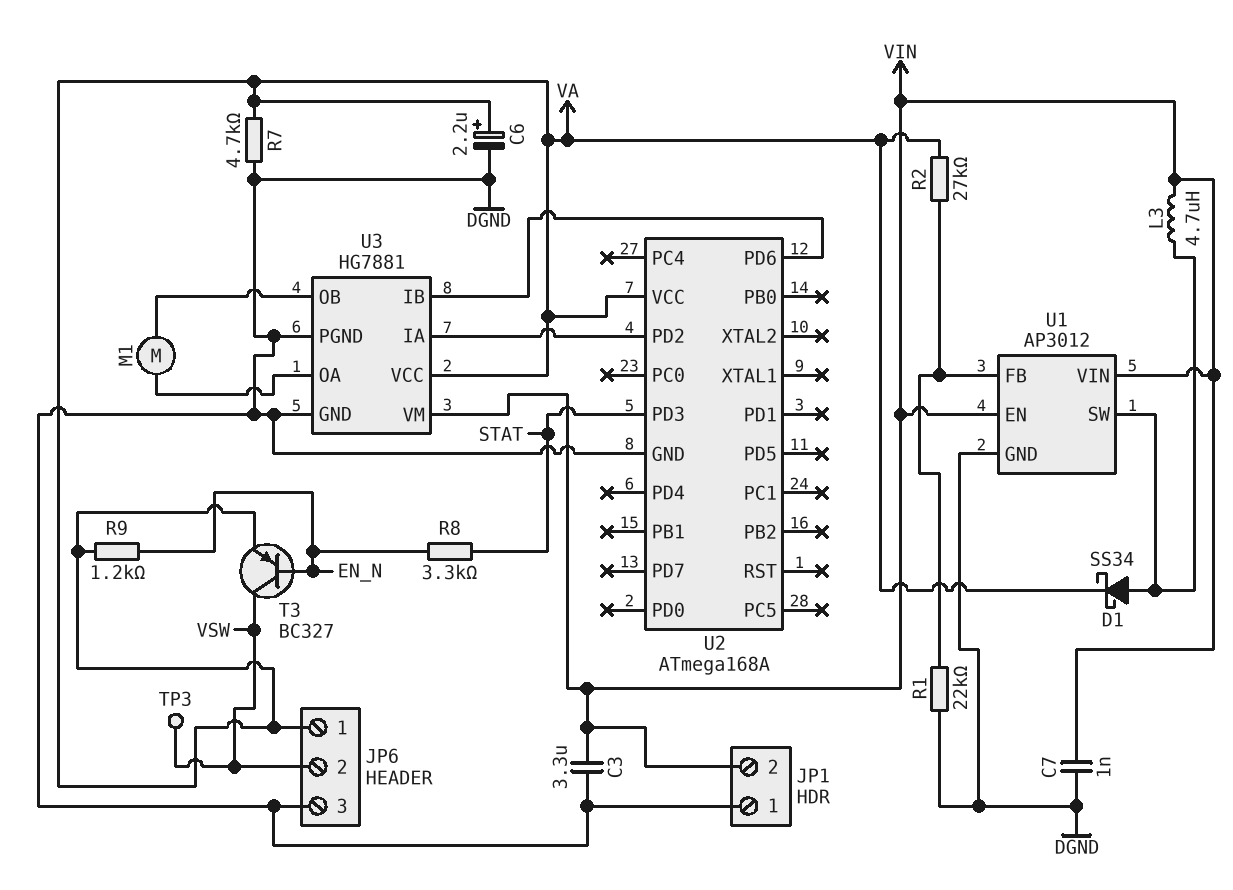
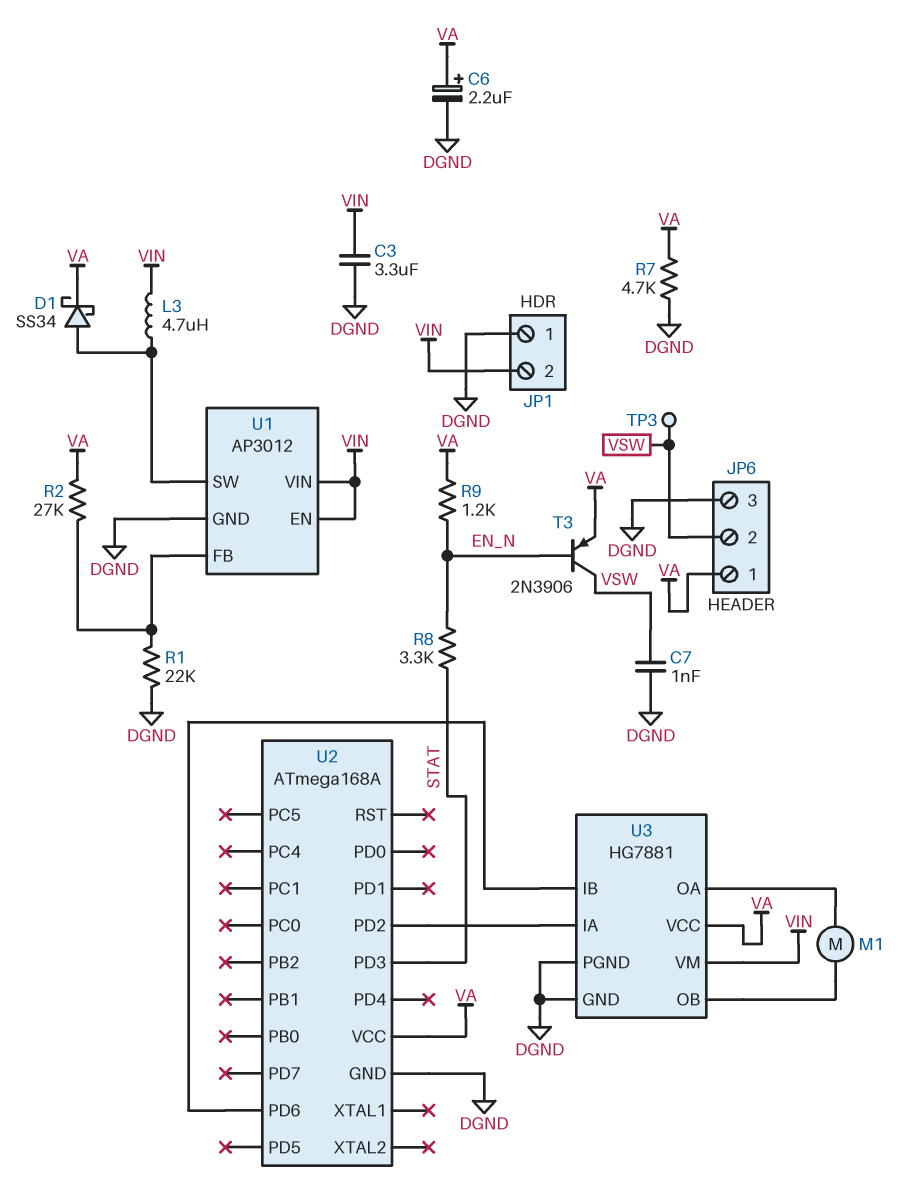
C7: 1nF (DGND, VIN) -> 1nF (DGND, VSW)
T3: PNP BC327 (B EN_N, C VSW, E VA) -> PNP 2N3906 (B EN_N, C VSW, E VA)

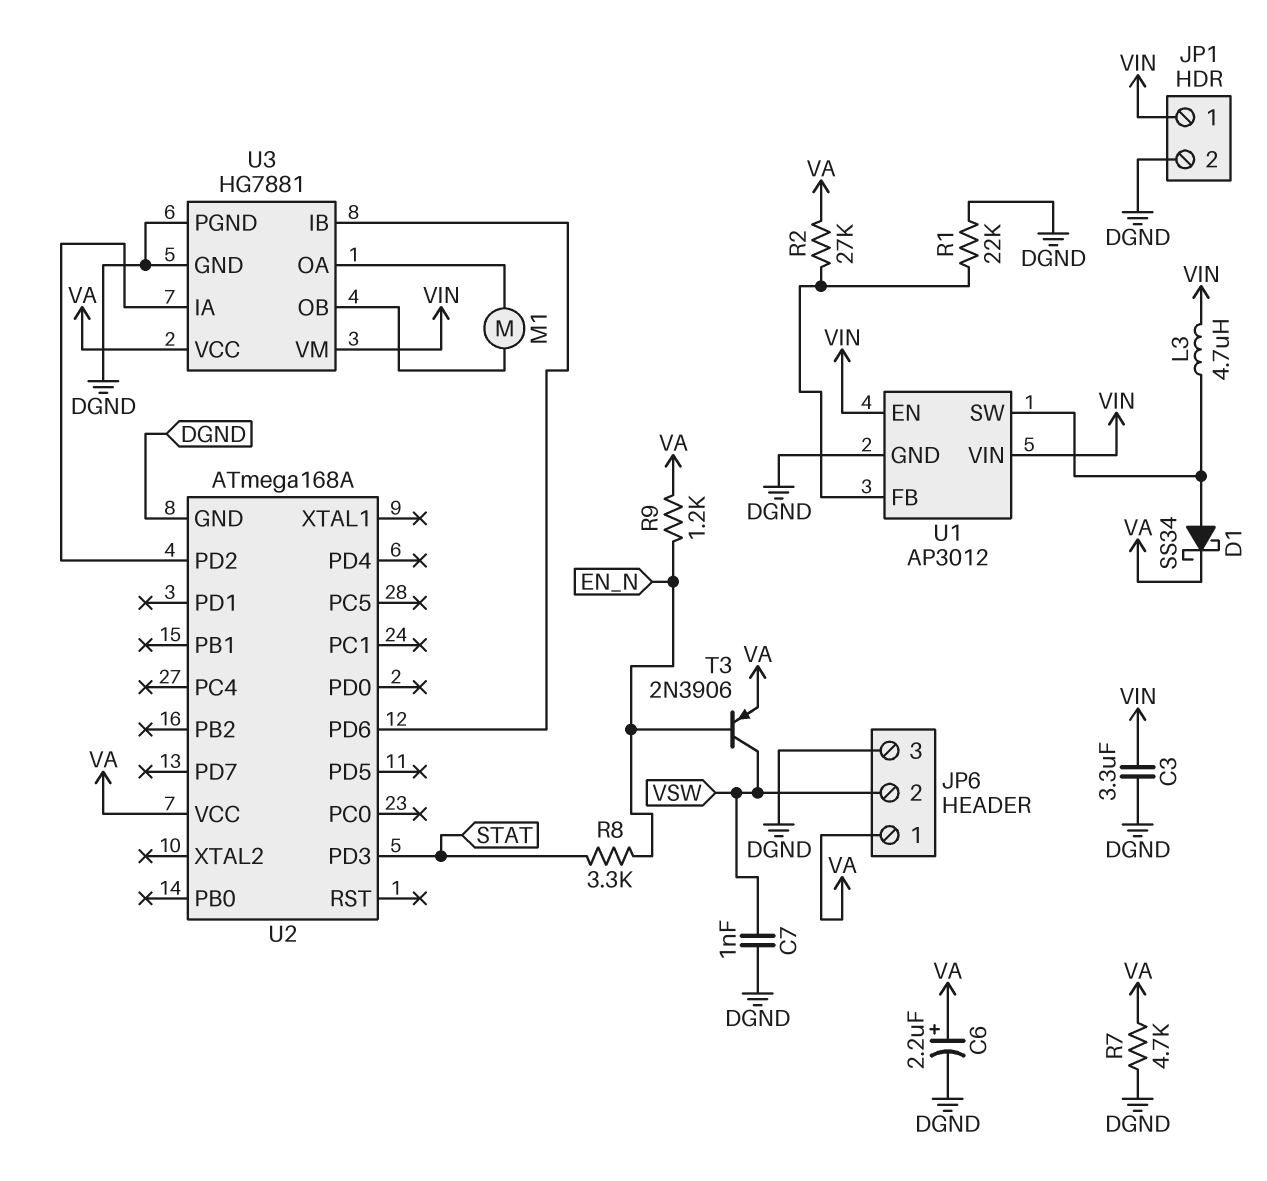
JP1 pin 1: DGND -> VIN
JP1 pin 2: VIN -> DGND
TP3: test point (VSW) -> none

